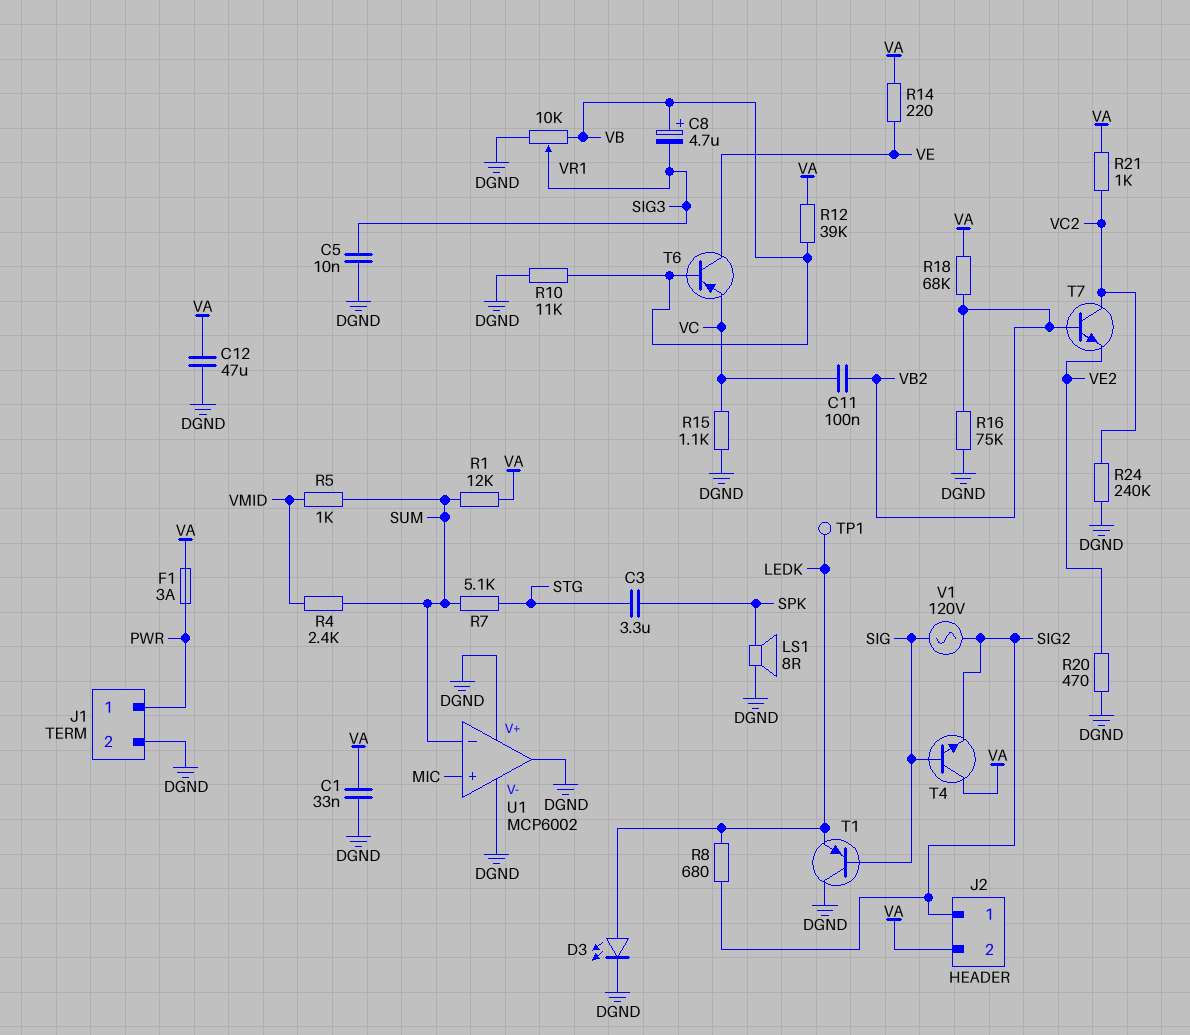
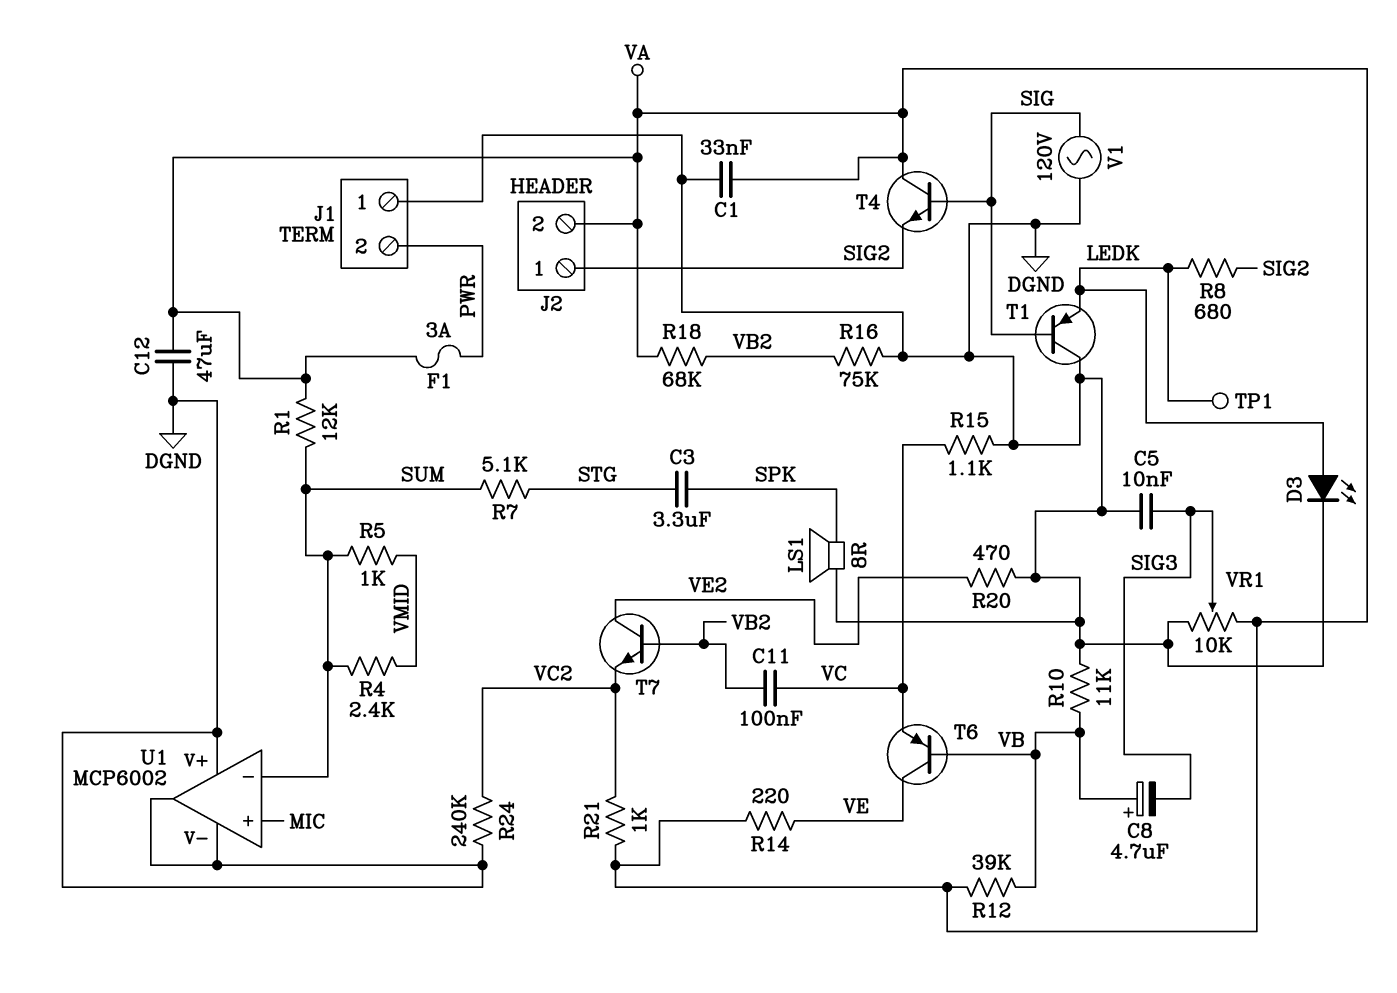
J1 pin 1: PWR -> DGND
J1 pin 2: DGND -> PWR
T7: NPN (B VB2, C VC2, E VE2) -> NPN (B VB2, C VE2, E VC2)
V1: AC 120V (SIG, SIG2) -> AC 120V (DGND, SIG)
VR1: 10k (DGND, VB, wiper SIG3) -> 10k (DGND, VA, wiper SIG3)

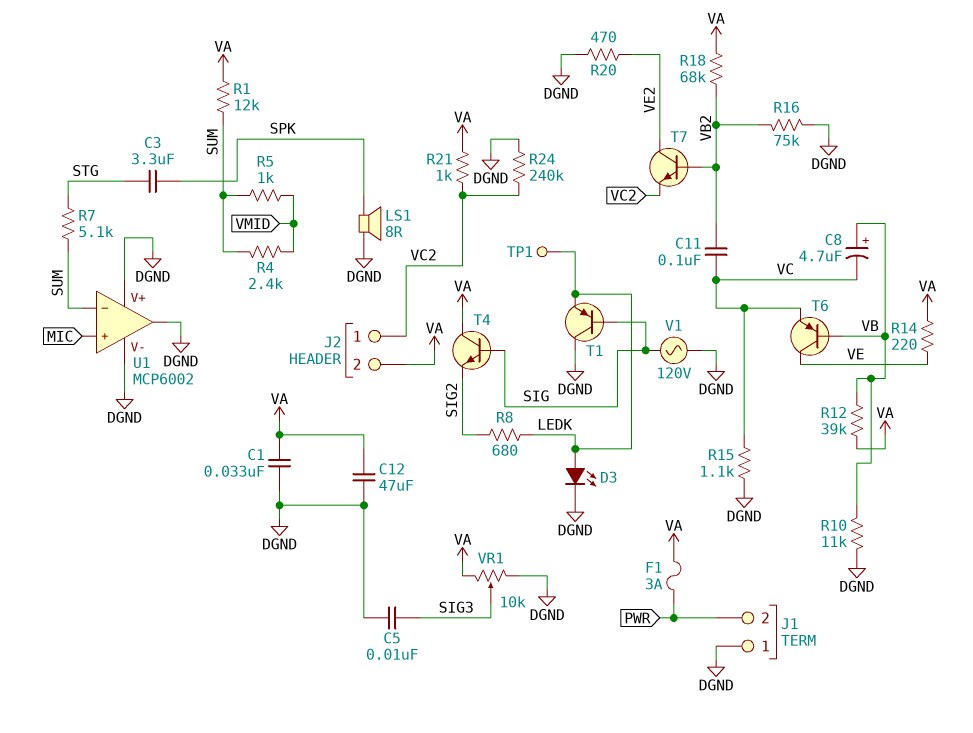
C8: 4.7uF (plus VB, minus SIG3) -> 4.7uF (plus VB, minus VC)
J2 pin 1: SIG2 -> VC2

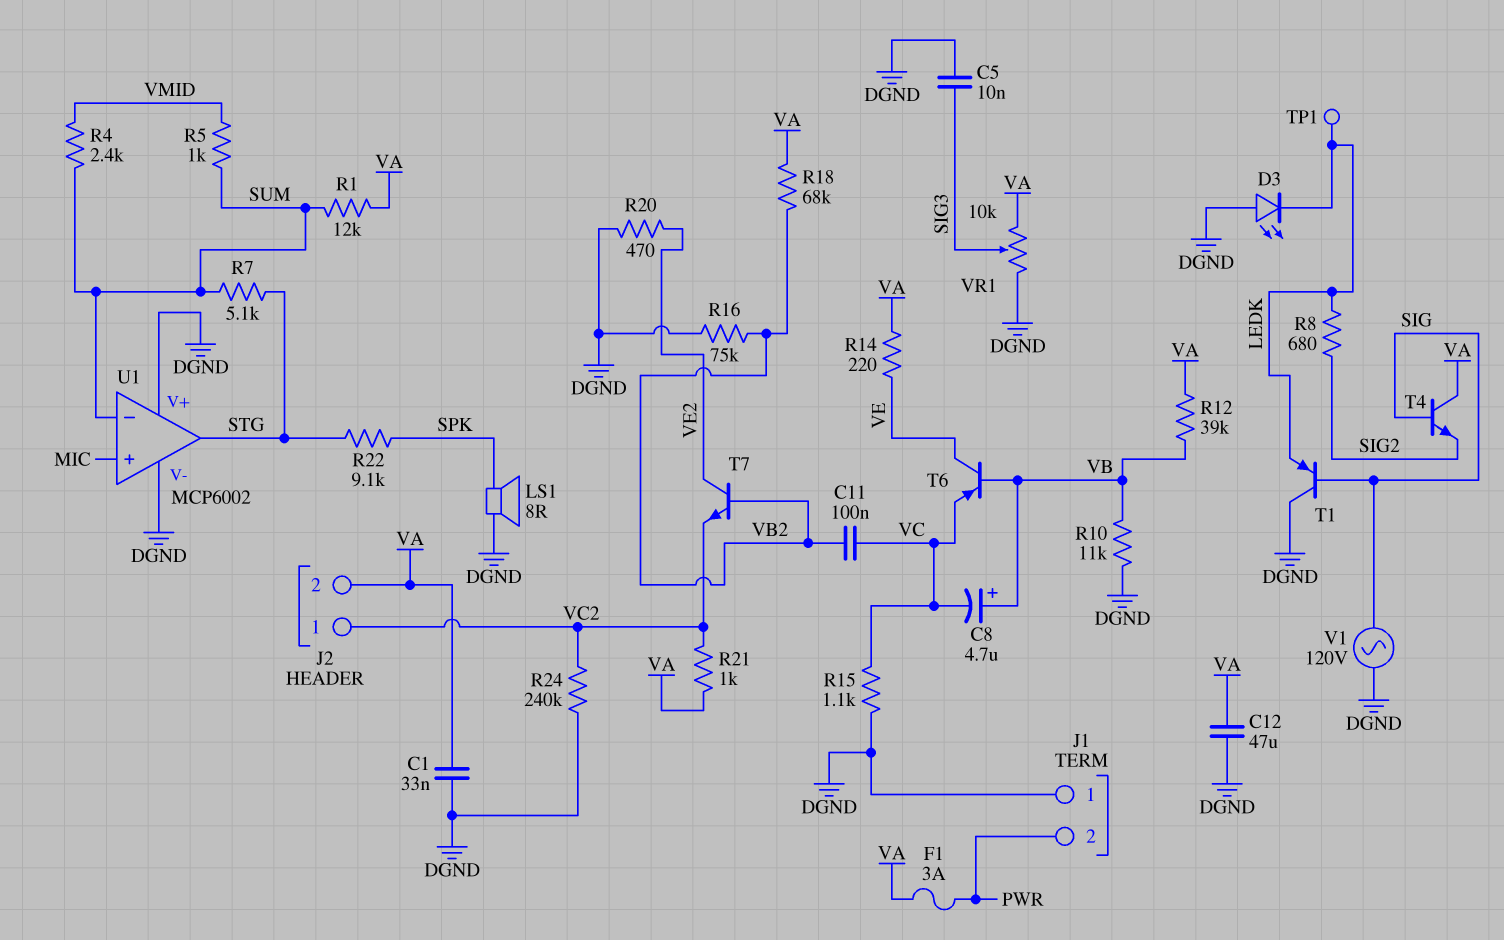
C3: 3.3uF (SPK, STG) -> none
D3: LED (A LEDK, K DGND) -> LED (A DGND, K LEDK)
R22: none -> 9.1k (SPK, STG)
U1 pin out: DGND -> STG

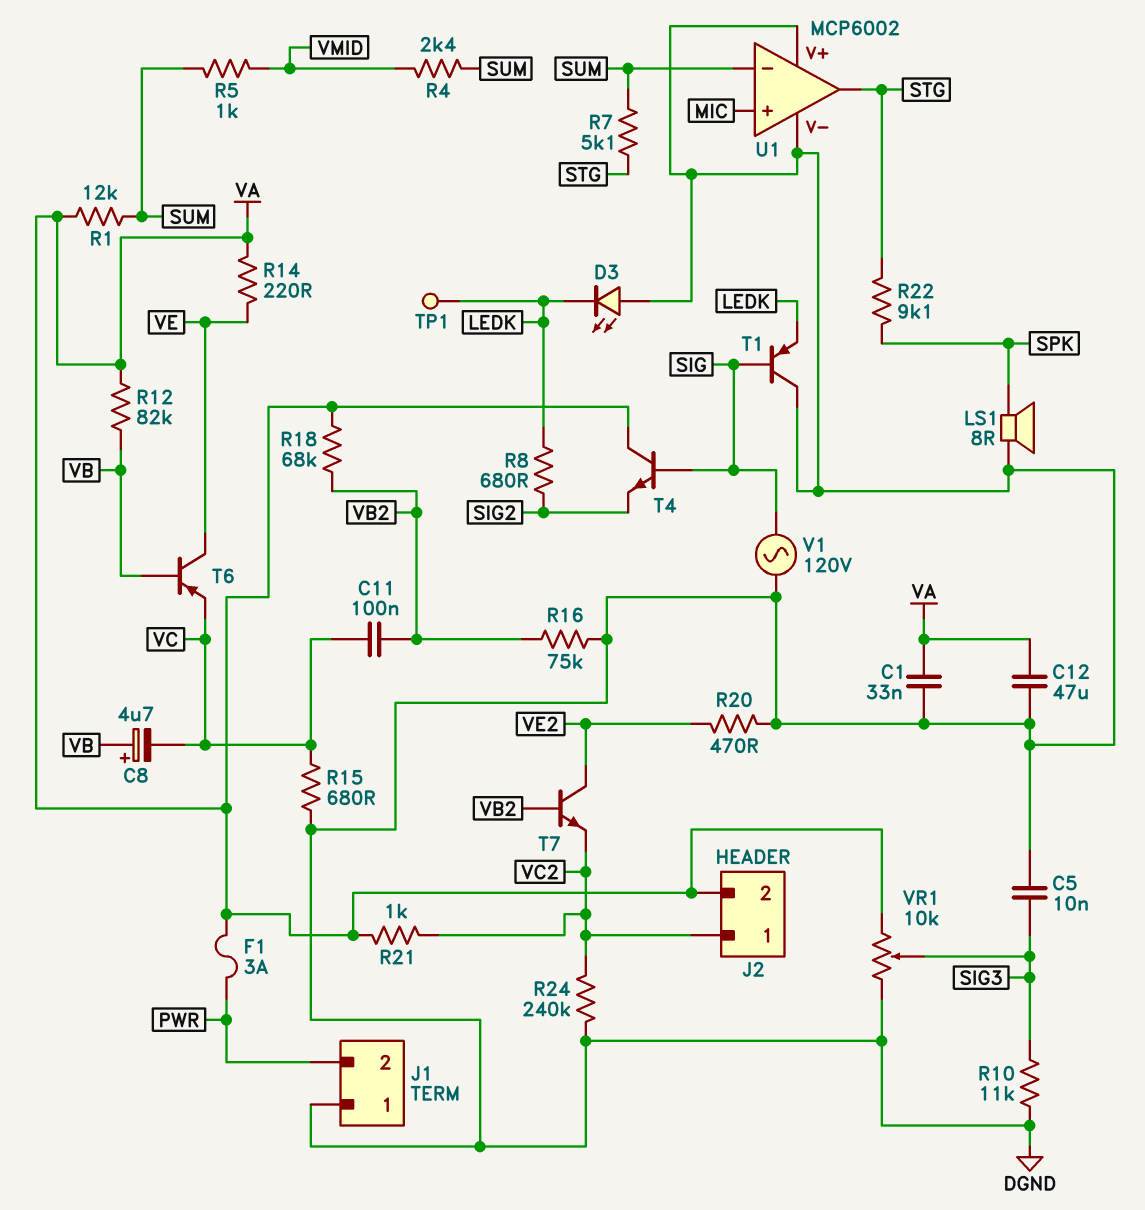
R10: 11k (DGND, VB) -> 11k (DGND, SIG3)
R12: 39k (VA, VB) -> 82k (VA, VB)
R15: 1.1k (DGND, VC) -> 680 (DGND, VC)

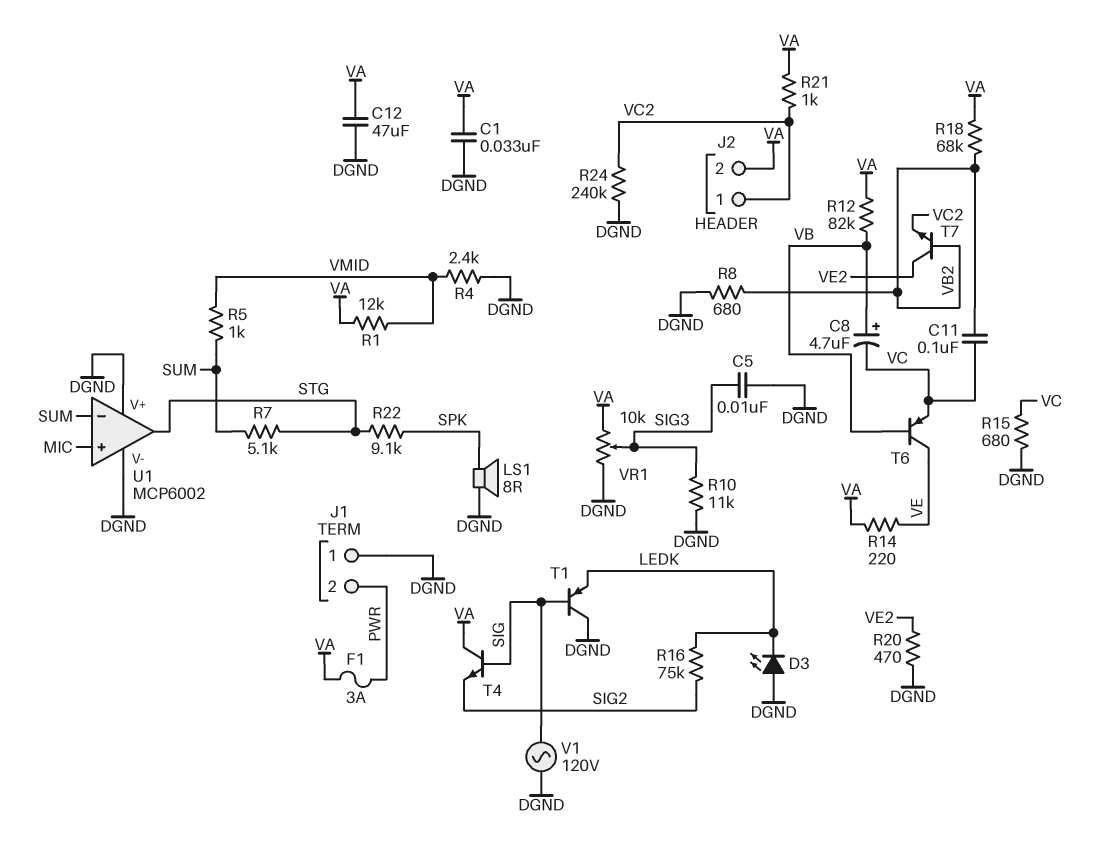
R1: 12k (SUM, VA) -> 12k (VA, VMID)
R4: 2.4k (SUM, VMID) -> 2.4k (DGND, VMID)
R8: 680 (LEDK, SIG2) -> 680 (DGND, VB2)
R16: 75k (DGND, VB2) -> 75k (LEDK, SIG2)
TP1: test point (LEDK) -> none

